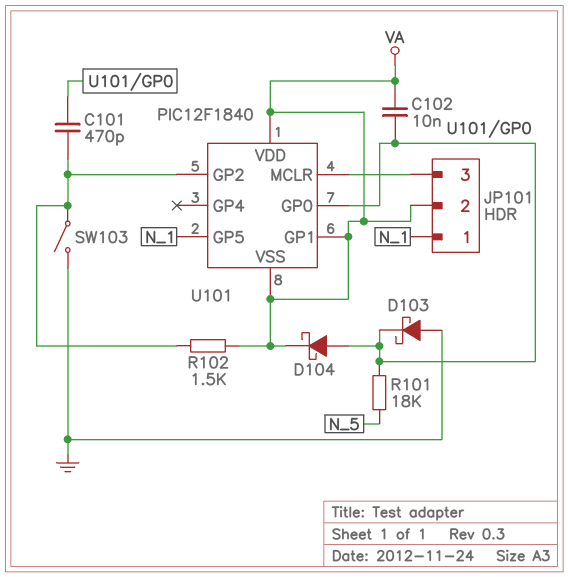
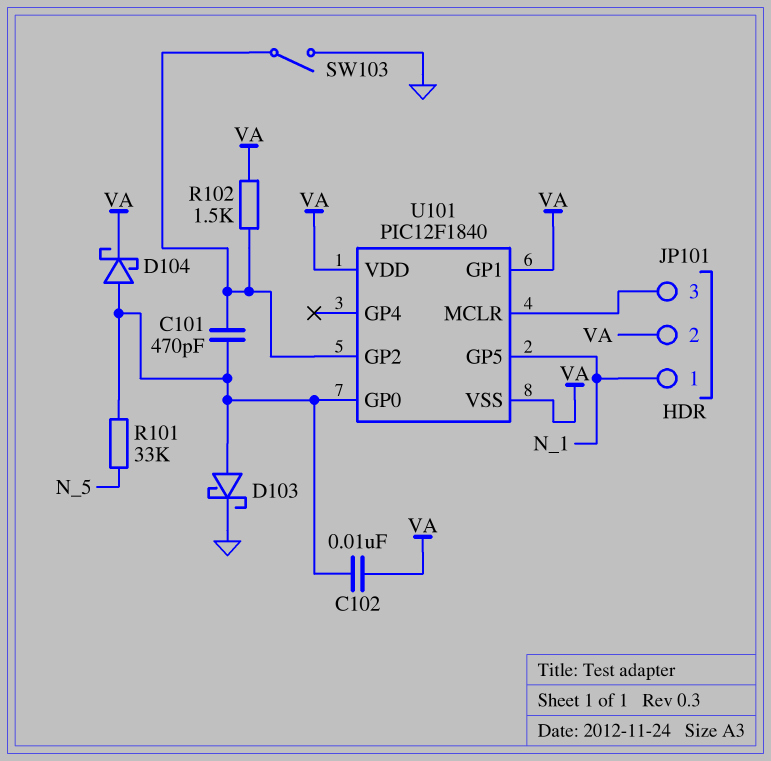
D103: schottky (A GND, K U101/GP0) -> schottky (A U101/GP0, K GND)
R101: 18k (N_5, U101/GP0) -> 33k (N_5, U101/GP0)

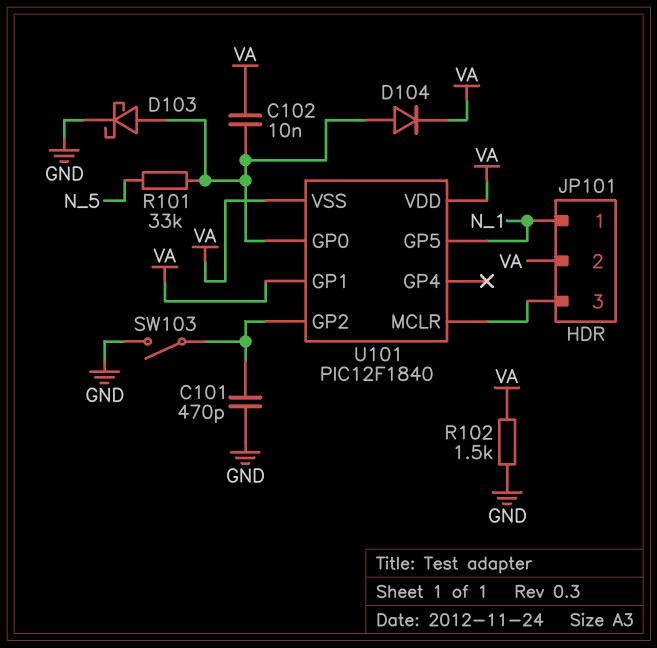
C101: 470pF (U101/GP0, U101/GP2) -> 470pF (GND, U101/GP2)
D104: schottky (A U101/GP0, K VA) -> diode (A U101/GP0, K VA)
R102: 1.5k (U101/GP2, VA) -> 1.5k (GND, VA)

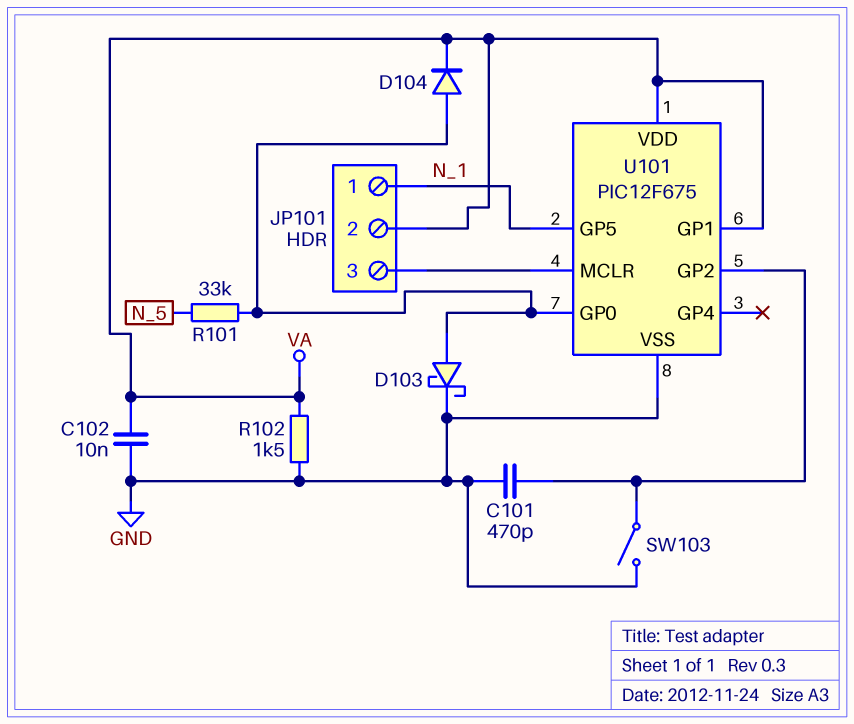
C102: 10nF (U101/GP0, VA) -> 10nF (GND, VA)
U101: PIC12F1840 -> PIC12F675
U101 pin VSS: VA -> GND

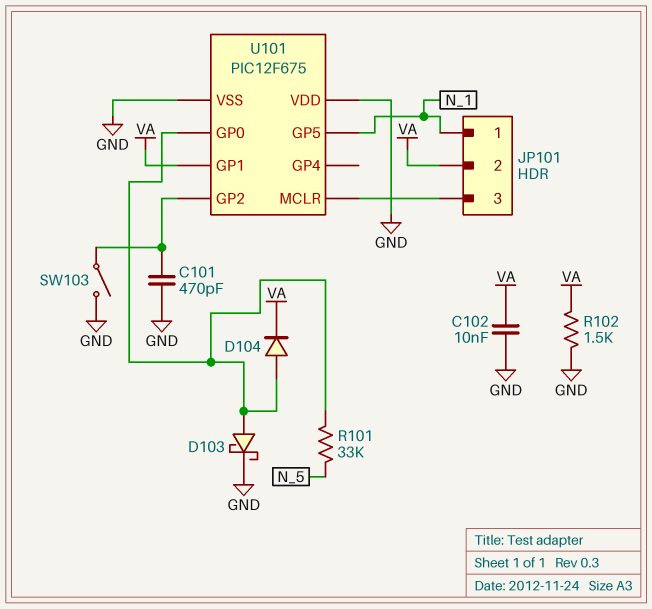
U101 pin VDD: VA -> GND

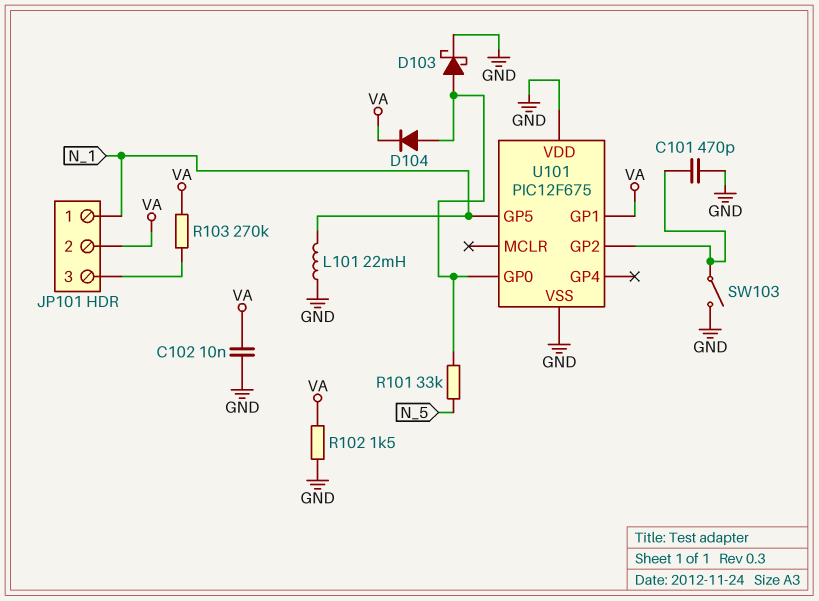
L101: none -> 22mH (GND, N_1)
R103: none -> 270k (JP101/3, VA)
U101 pin MCLR: JP101/3 -> none

